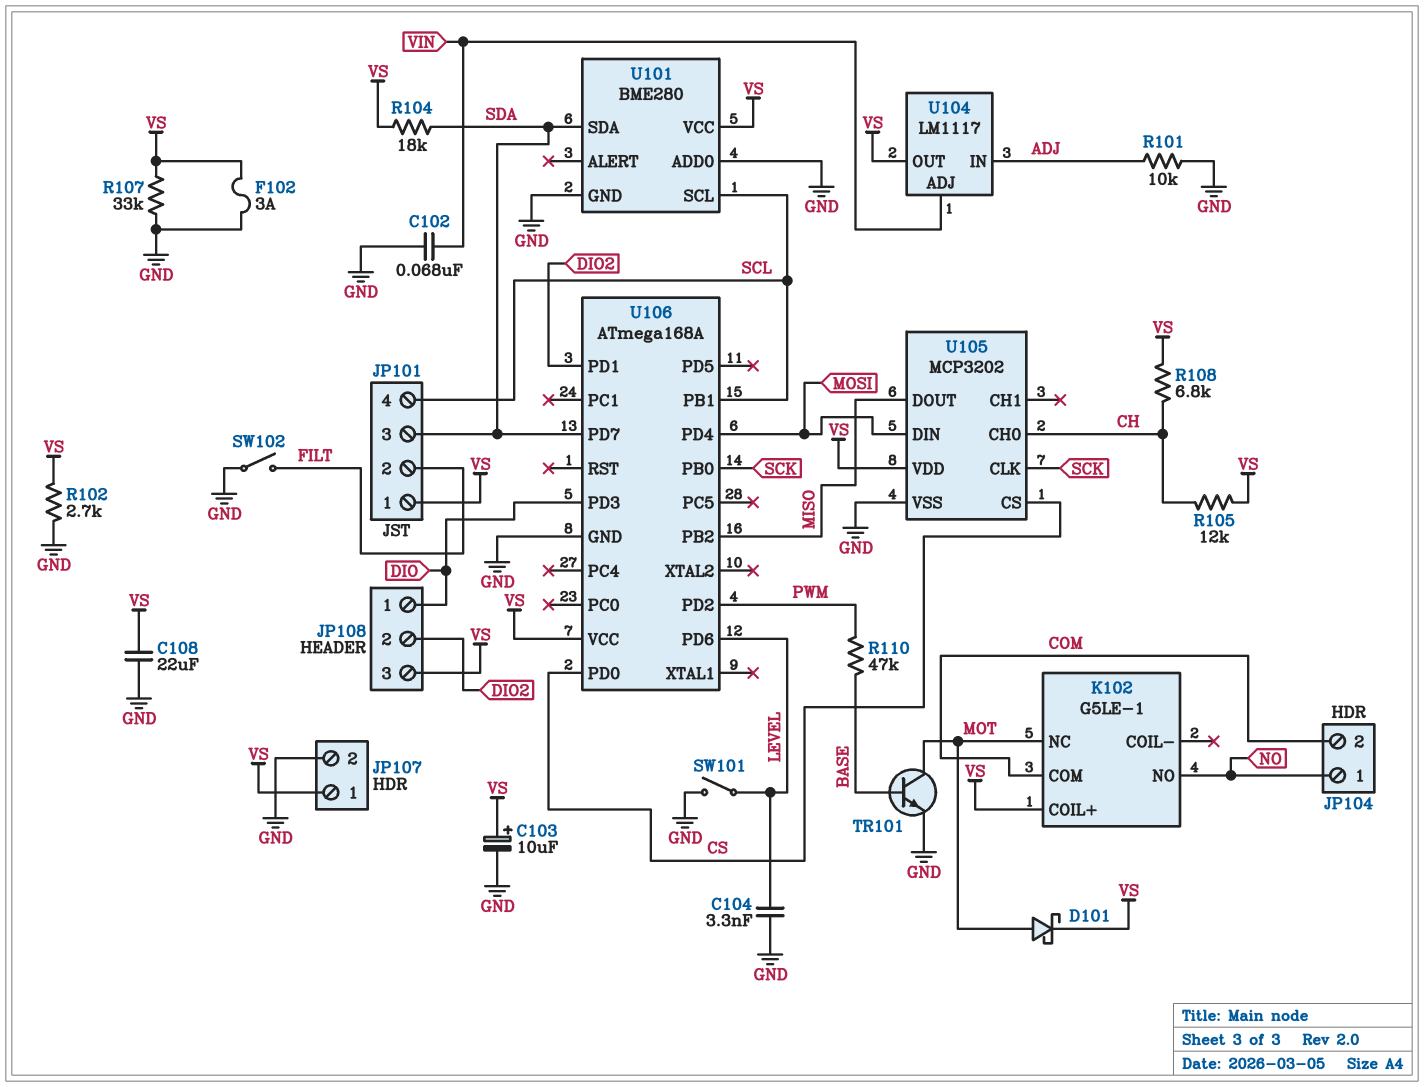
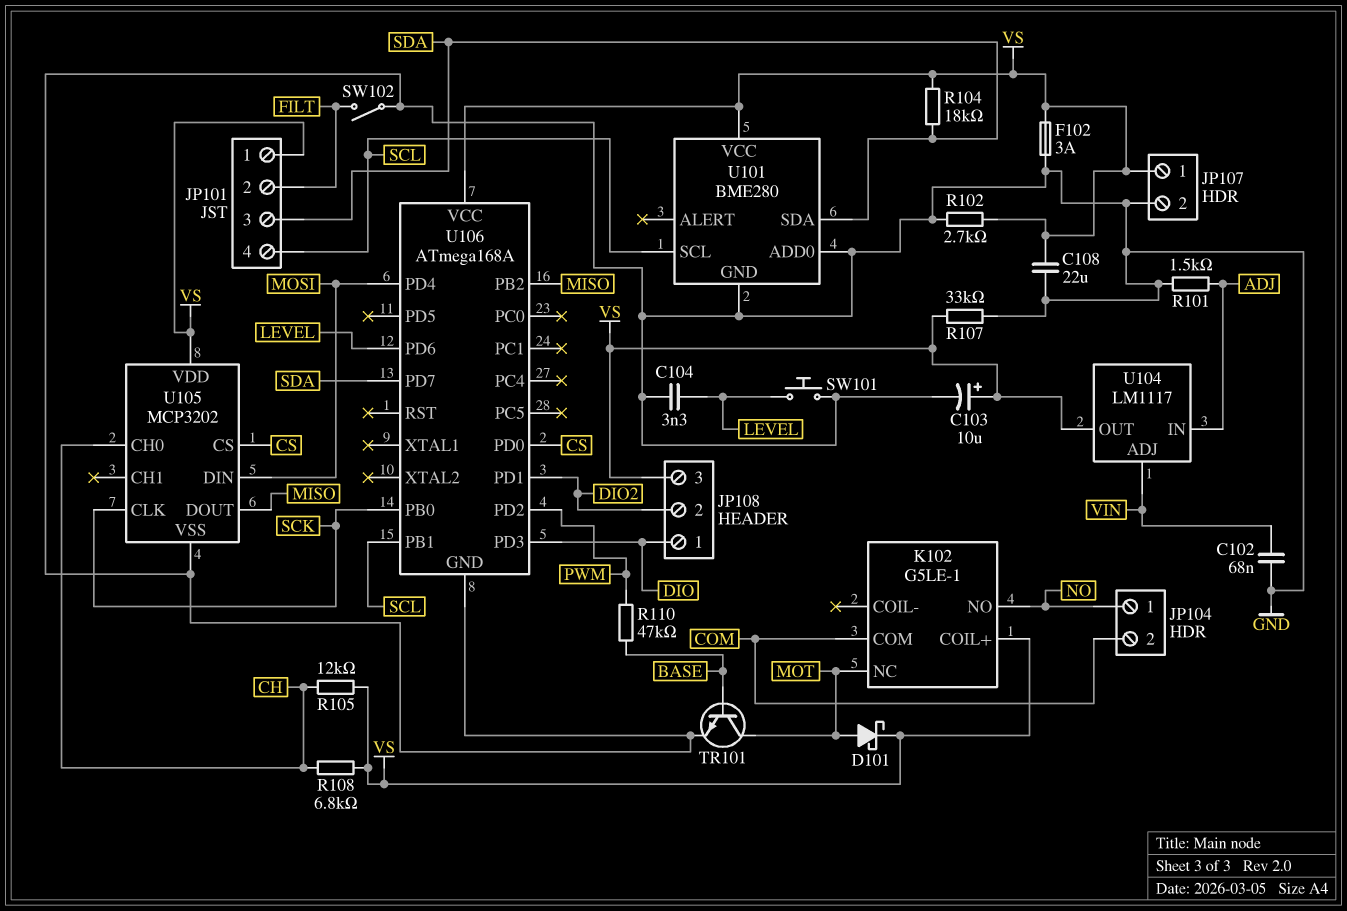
R101: 10k (ADJ, GND) -> 1.5k (ADJ, GND)
SW101: switch (GND, LEVEL) -> button (GND, LEVEL)

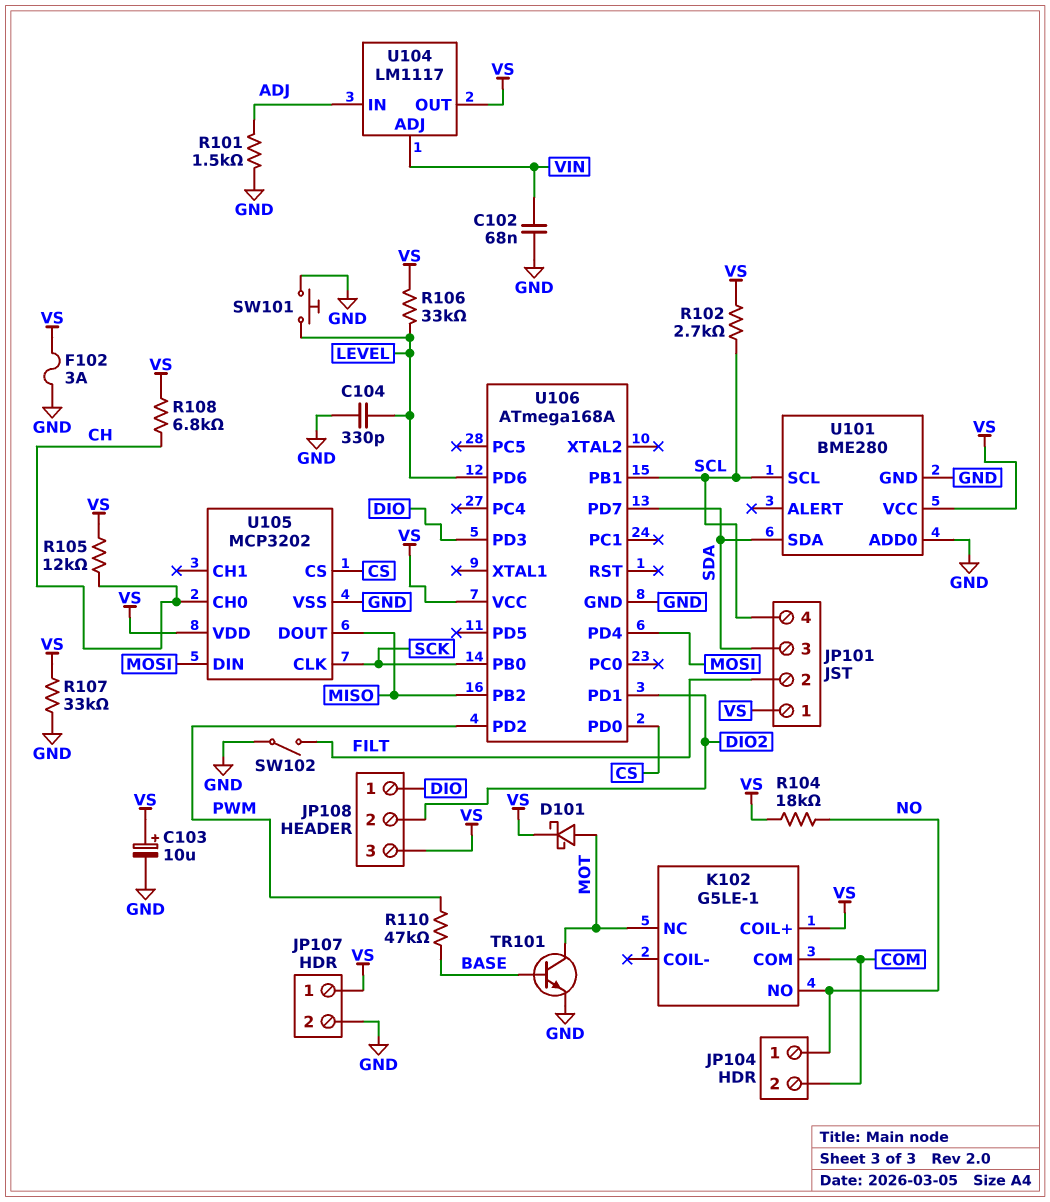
C104: 3.3nF (GND, LEVEL) -> 330pF (GND, LEVEL)
C108: 22uF (GND, VS) -> none
R102: 2.7k (GND, VS) -> 2.7k (SCL, VS)
R104: 18k (SDA, VS) -> 18k (NO, VS)
R106: none -> 33k (LEVEL, VS)

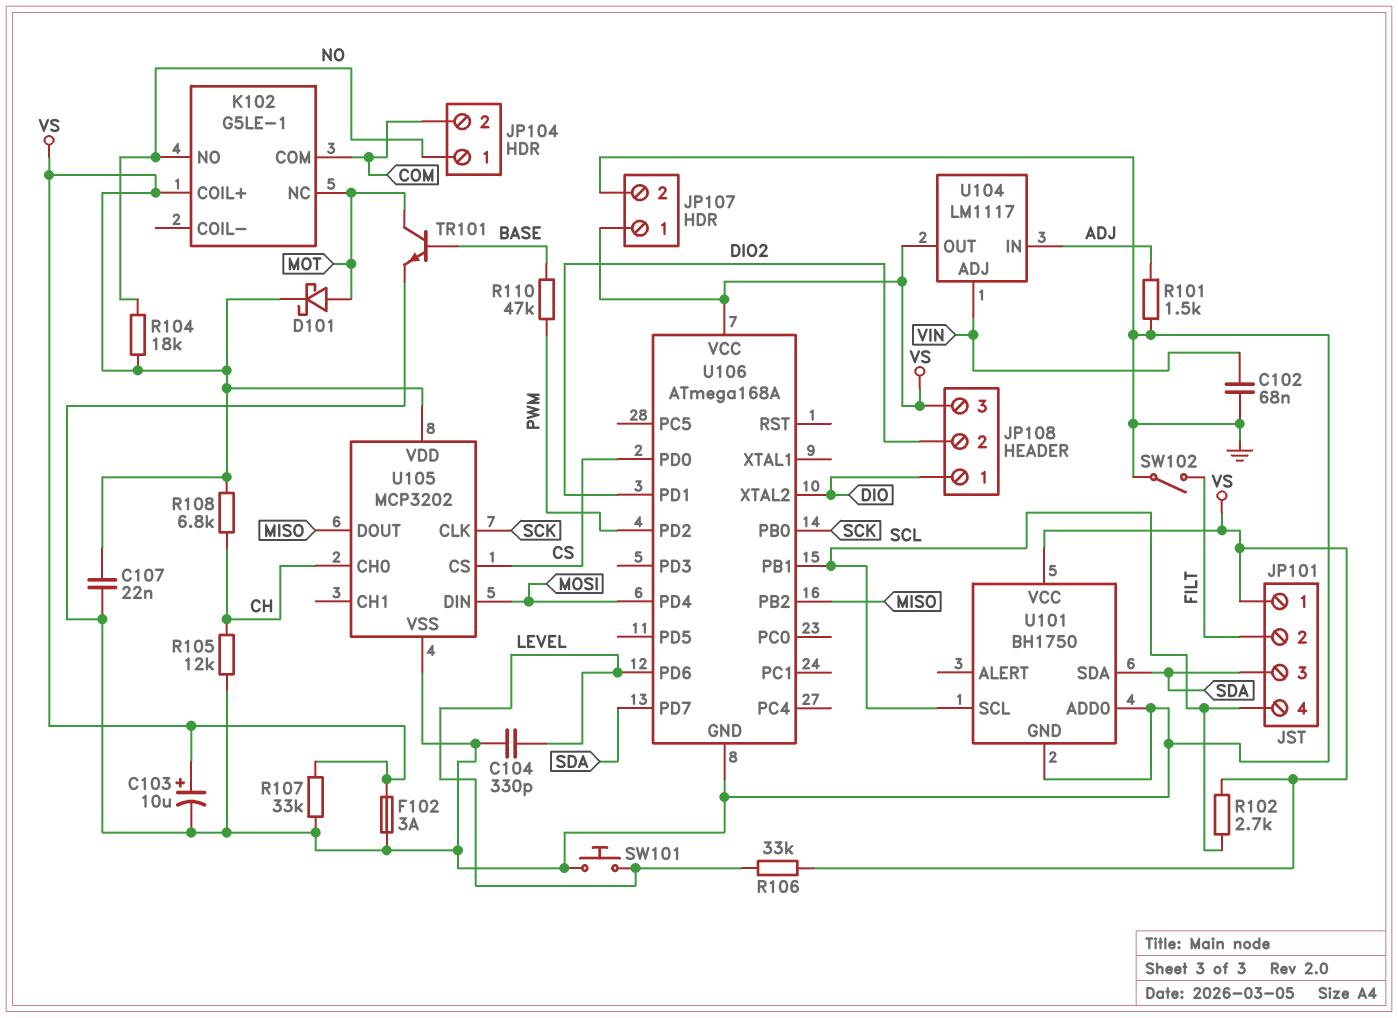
C107: none -> 22nF (GND, VS)
R105: 12k (CH, VS) -> 12k (CH, GND)
U101: BME280 -> BH1750
U106 pin PD3: DIO -> none
U106 pin XTAL2: none -> DIO

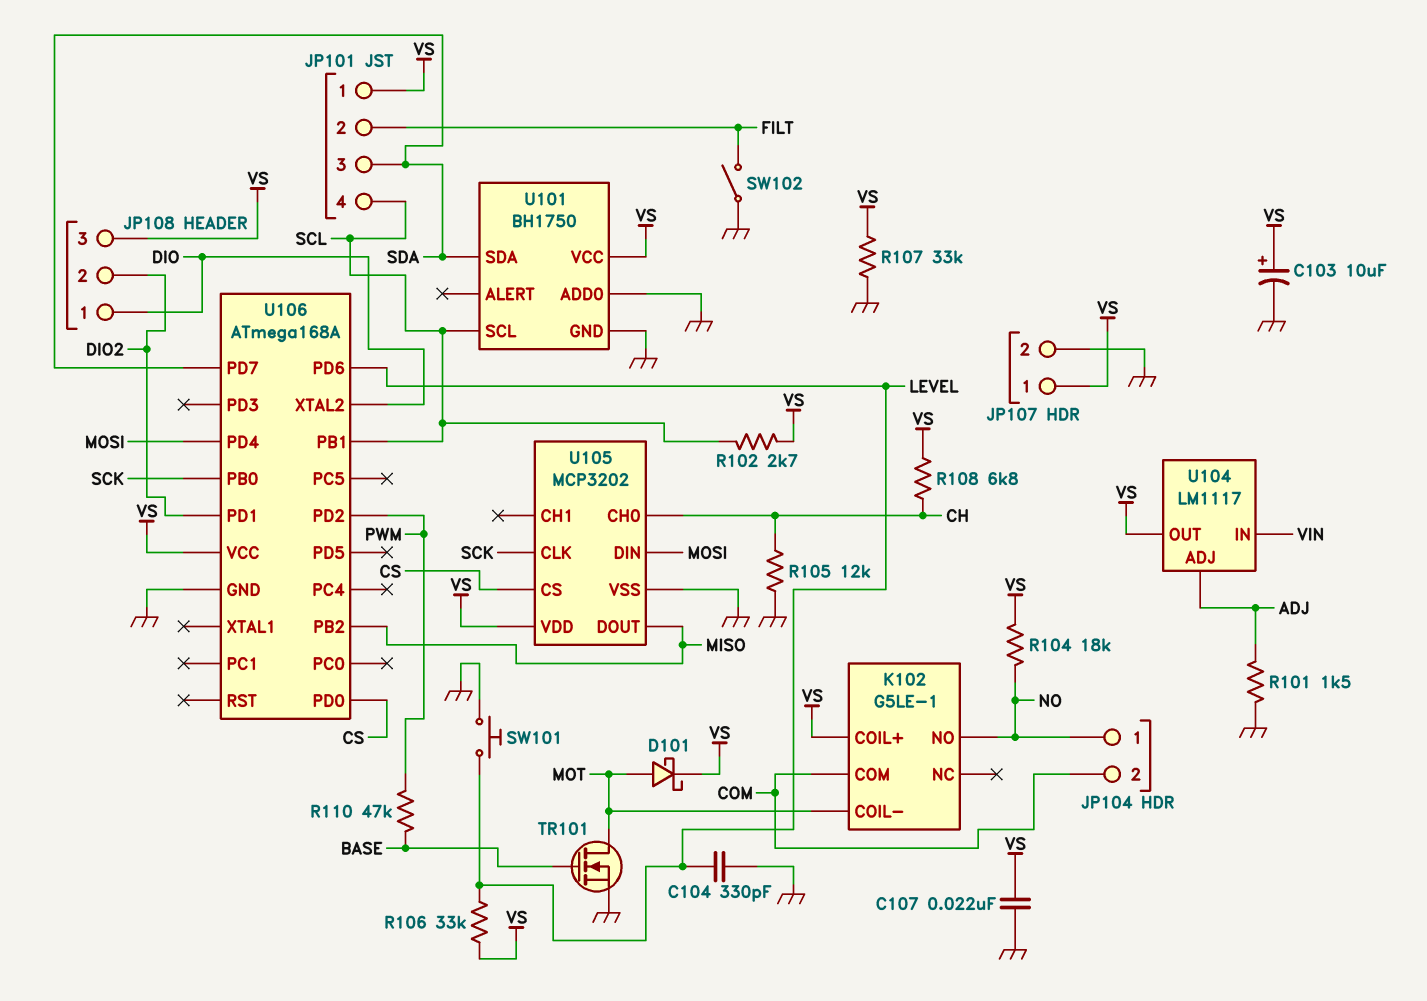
C102: 68nF (GND, VIN) -> none
F102: 3A (GND, VS) -> none
K102 pin COIL-: none -> MOT
K102 pin NC: MOT -> none
TR101: NPN (B BASE, C MOT, E GND) -> NMOS (G BASE, D MOT, S GND)
U104 pin ADJ: VIN -> ADJ
U104 pin IN: ADJ -> VIN

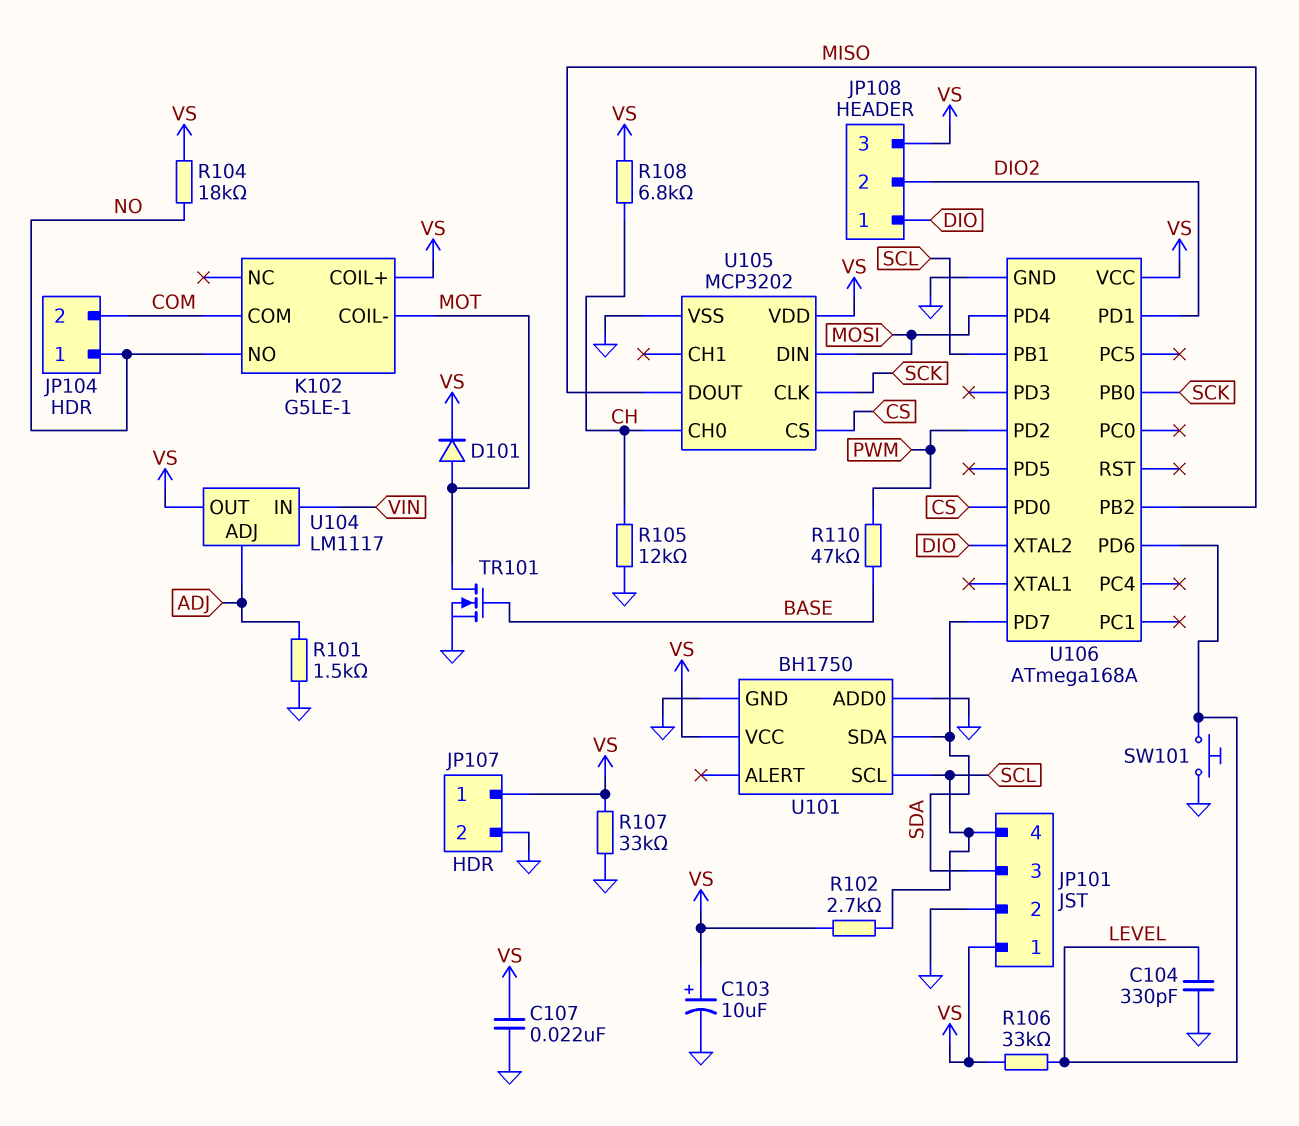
D101: schottky (A MOT, K VS) -> diode (A MOT, K VS)
JP101 pin 2: FILT -> GND
SW102: switch (FILT, GND) -> none

